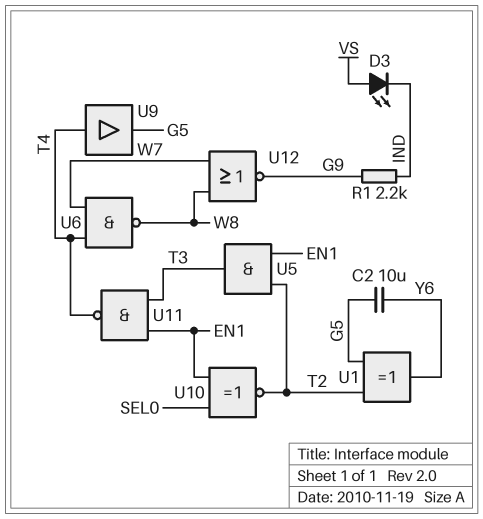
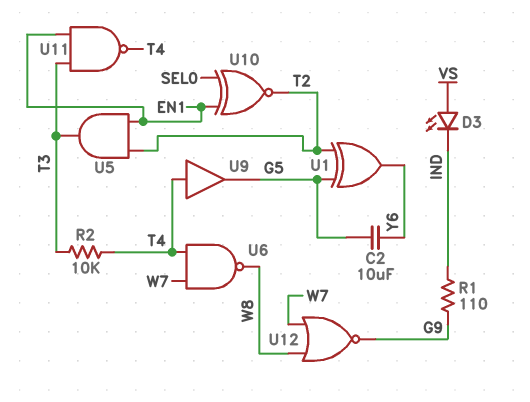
R1: 2.2k (G9, IND) -> 110 (G9, IND)
R2: none -> 10k (T3, T4)

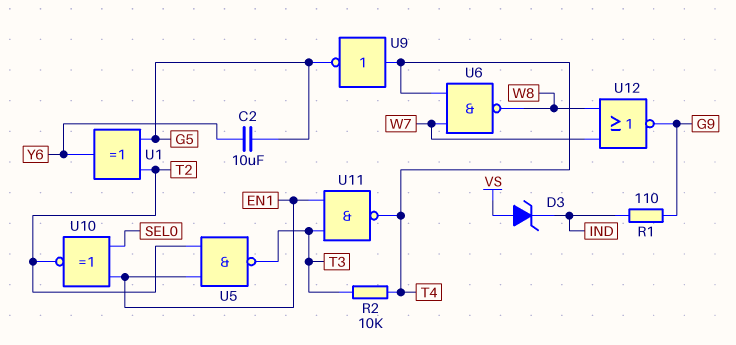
D3: LED (A VS, K IND) -> zener (A VS, K IND)
U5: AND (in EN1, in T2, out T3) -> NAND (in EN1, in T2, out T3)
U9: buffer (in T4, out G5) -> NOT (in T4, out G5)

